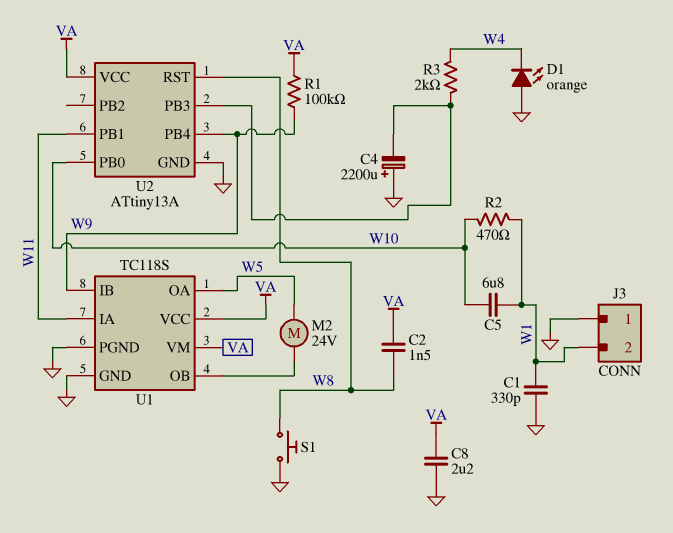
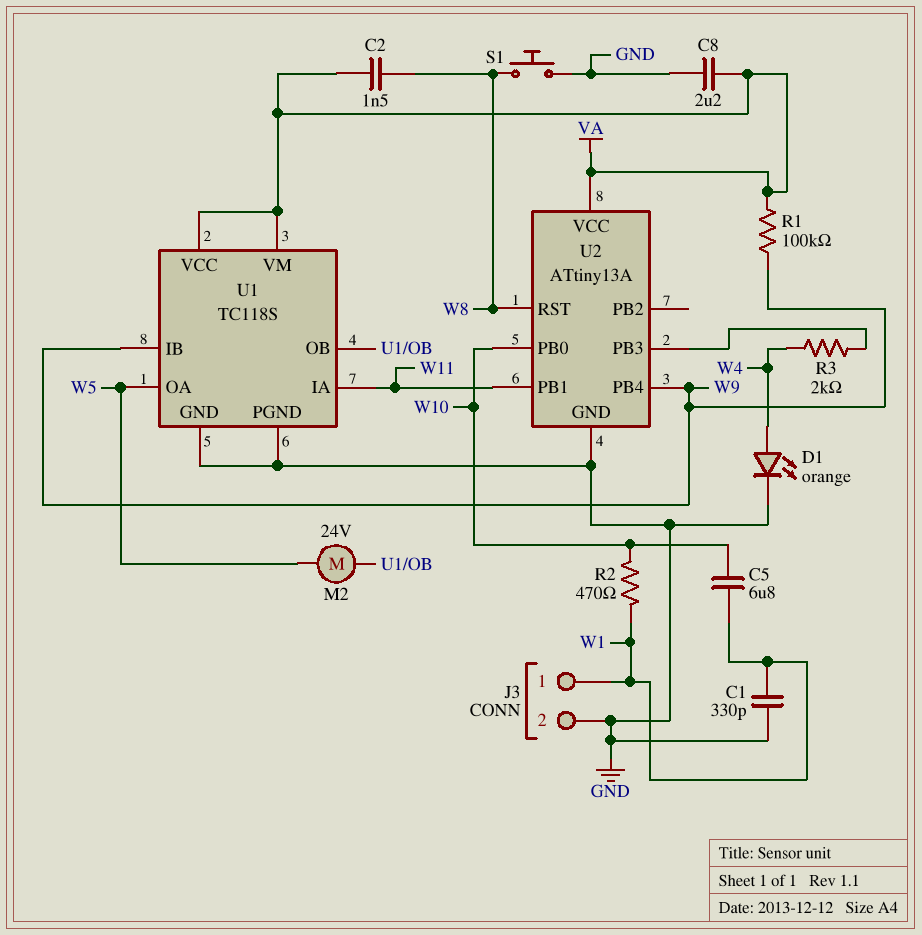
C4: 2200uF (plus GND, minus U2/PB3) -> none
D1: LED orange (A GND, K W4) -> LED orange (A W4, K GND)
J3 pin 1: GND -> W1
J3 pin 2: W1 -> GND

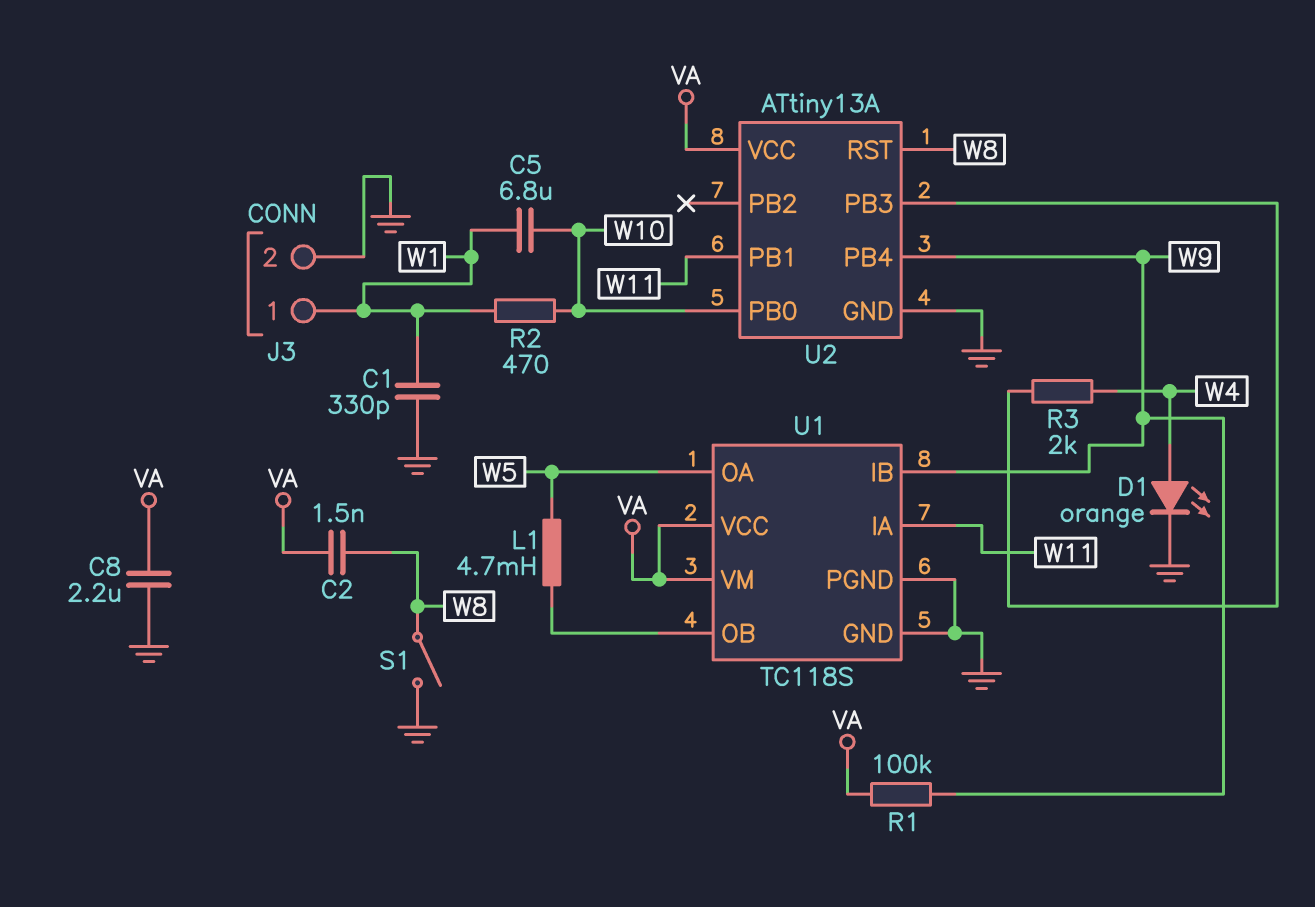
L1: none -> 4.7mH (U1/OB, W5)
M2: motor 24V (U1/OB, W5) -> none
S1: button (GND, W8) -> switch (GND, W8)

